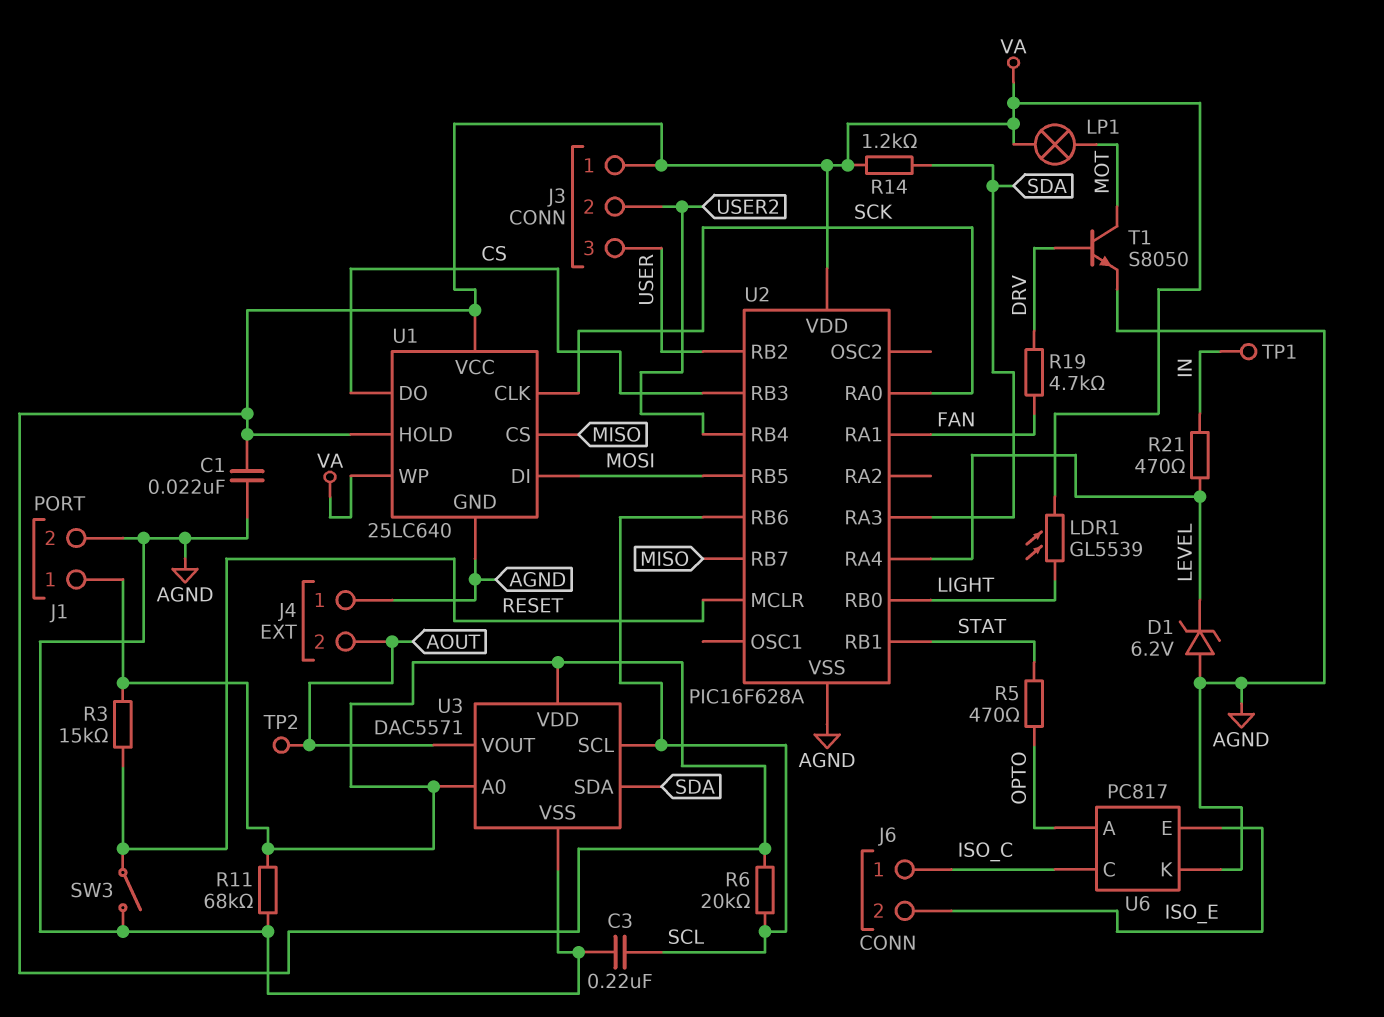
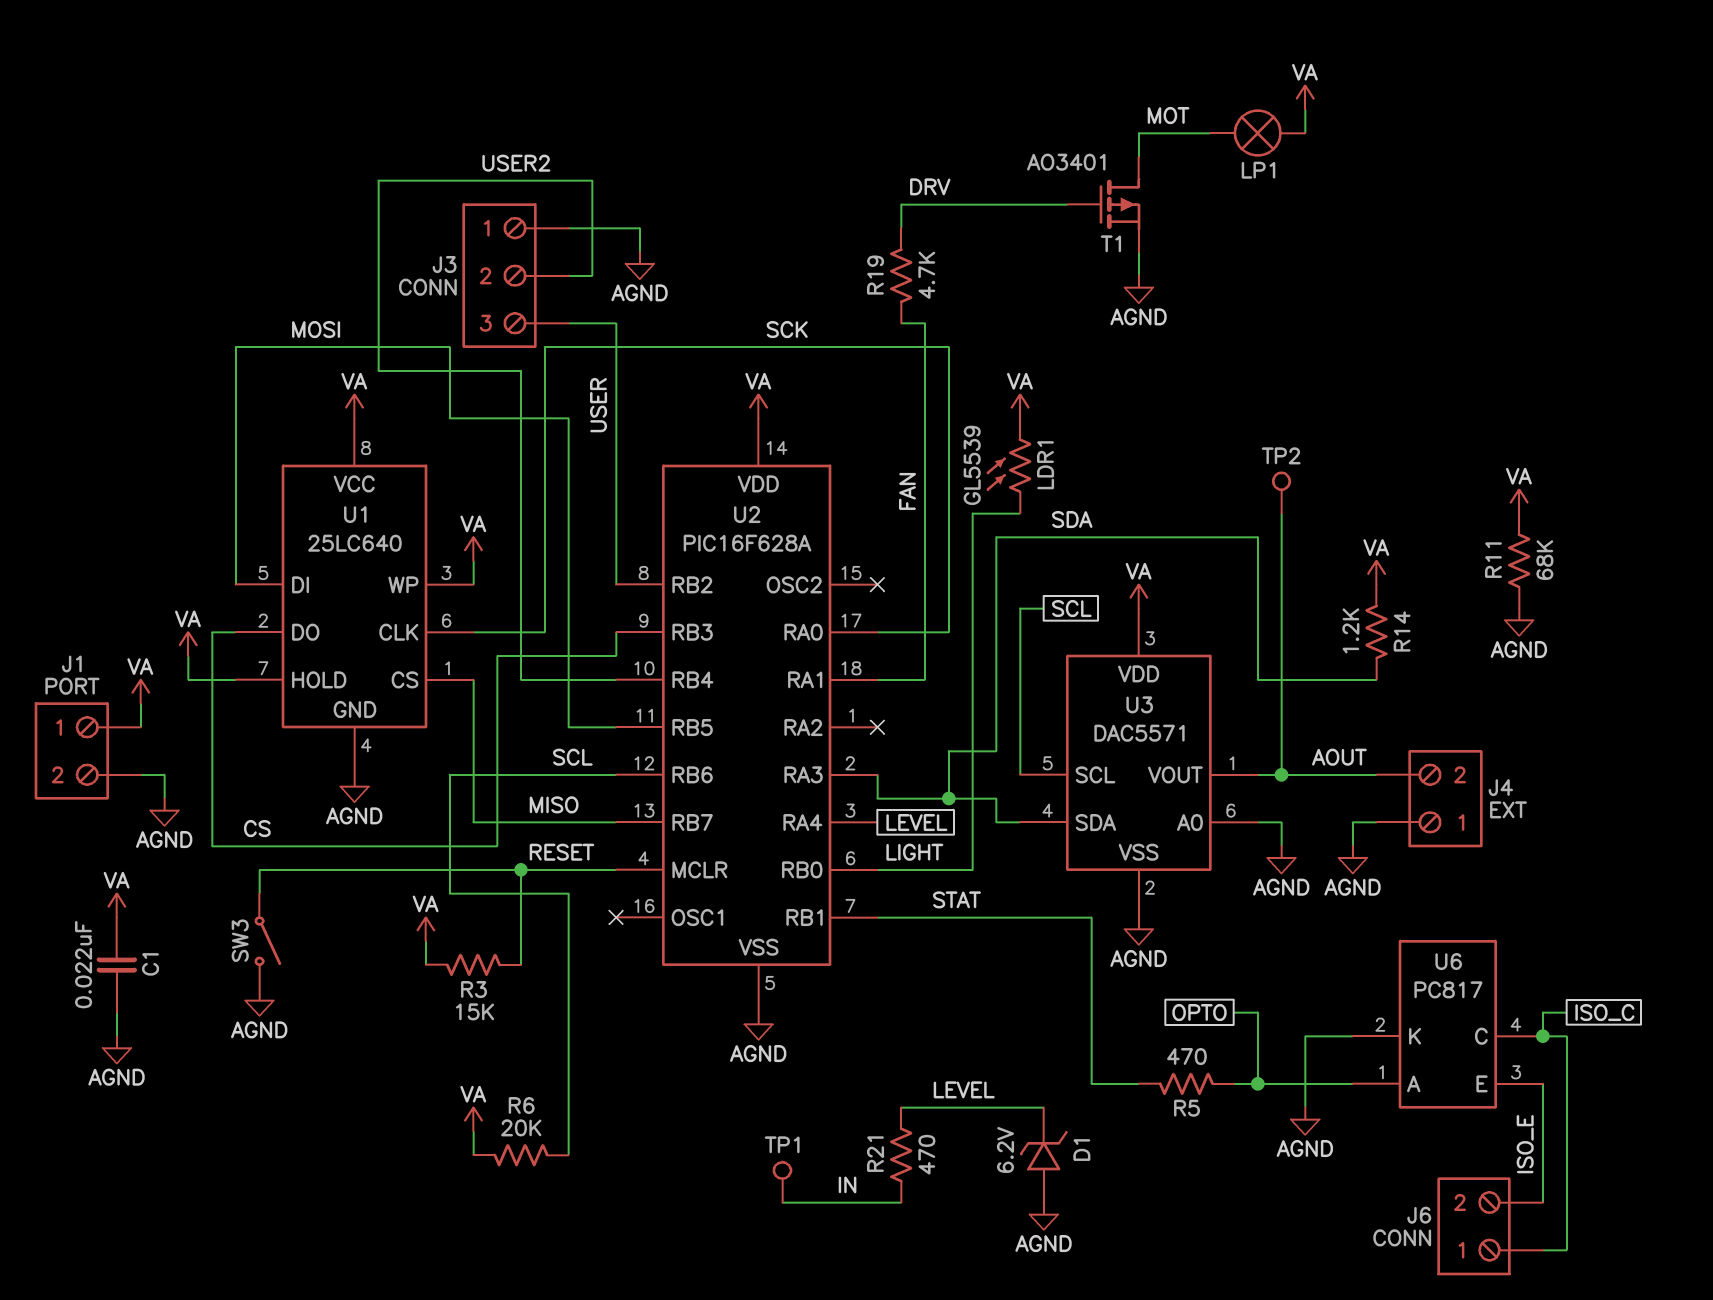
C3: 220nF (AGND, SCL) -> none
J3 pin 1: VA -> AGND
T1: NPN S8050 (B DRV, C MOT, E AGND) -> PMOS AO3401 (G DRV, D MOT, S AGND)
U3 pin A0: VA -> AGND

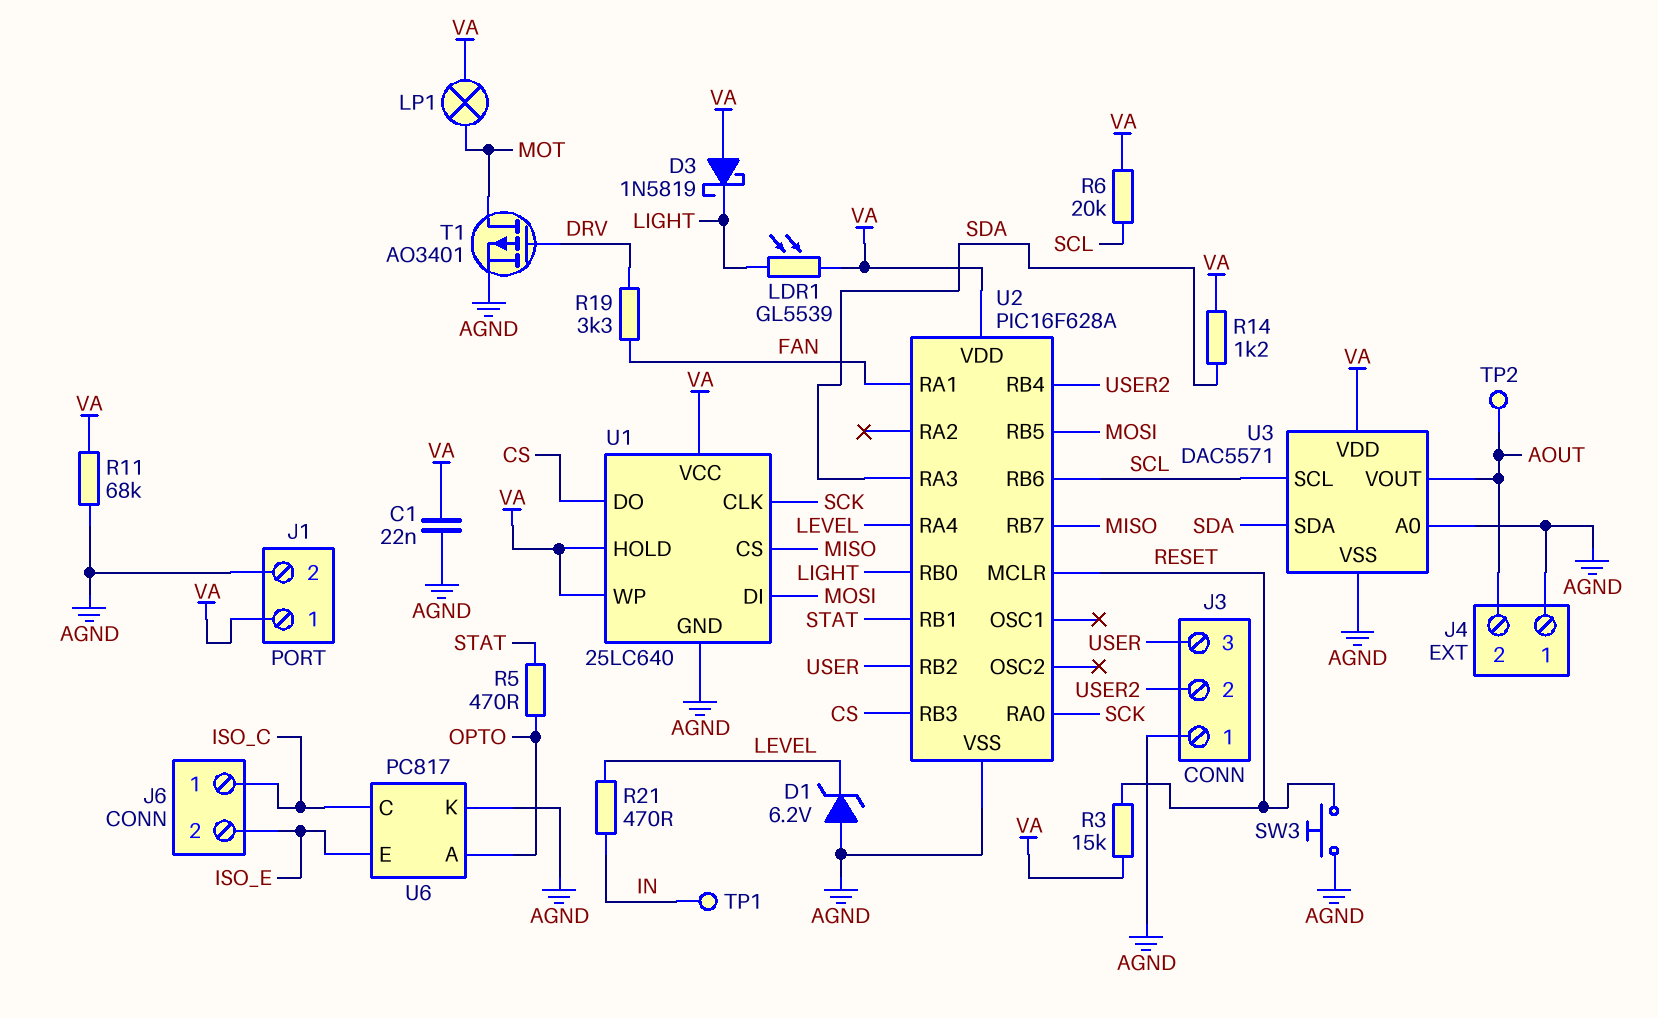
D3: none -> schottky 1N5819 (A VA, K LIGHT)
R19: 4.7k (DRV, FAN) -> 3.3k (DRV, FAN)
SW3: switch (AGND, RESET) -> button (AGND, RESET)

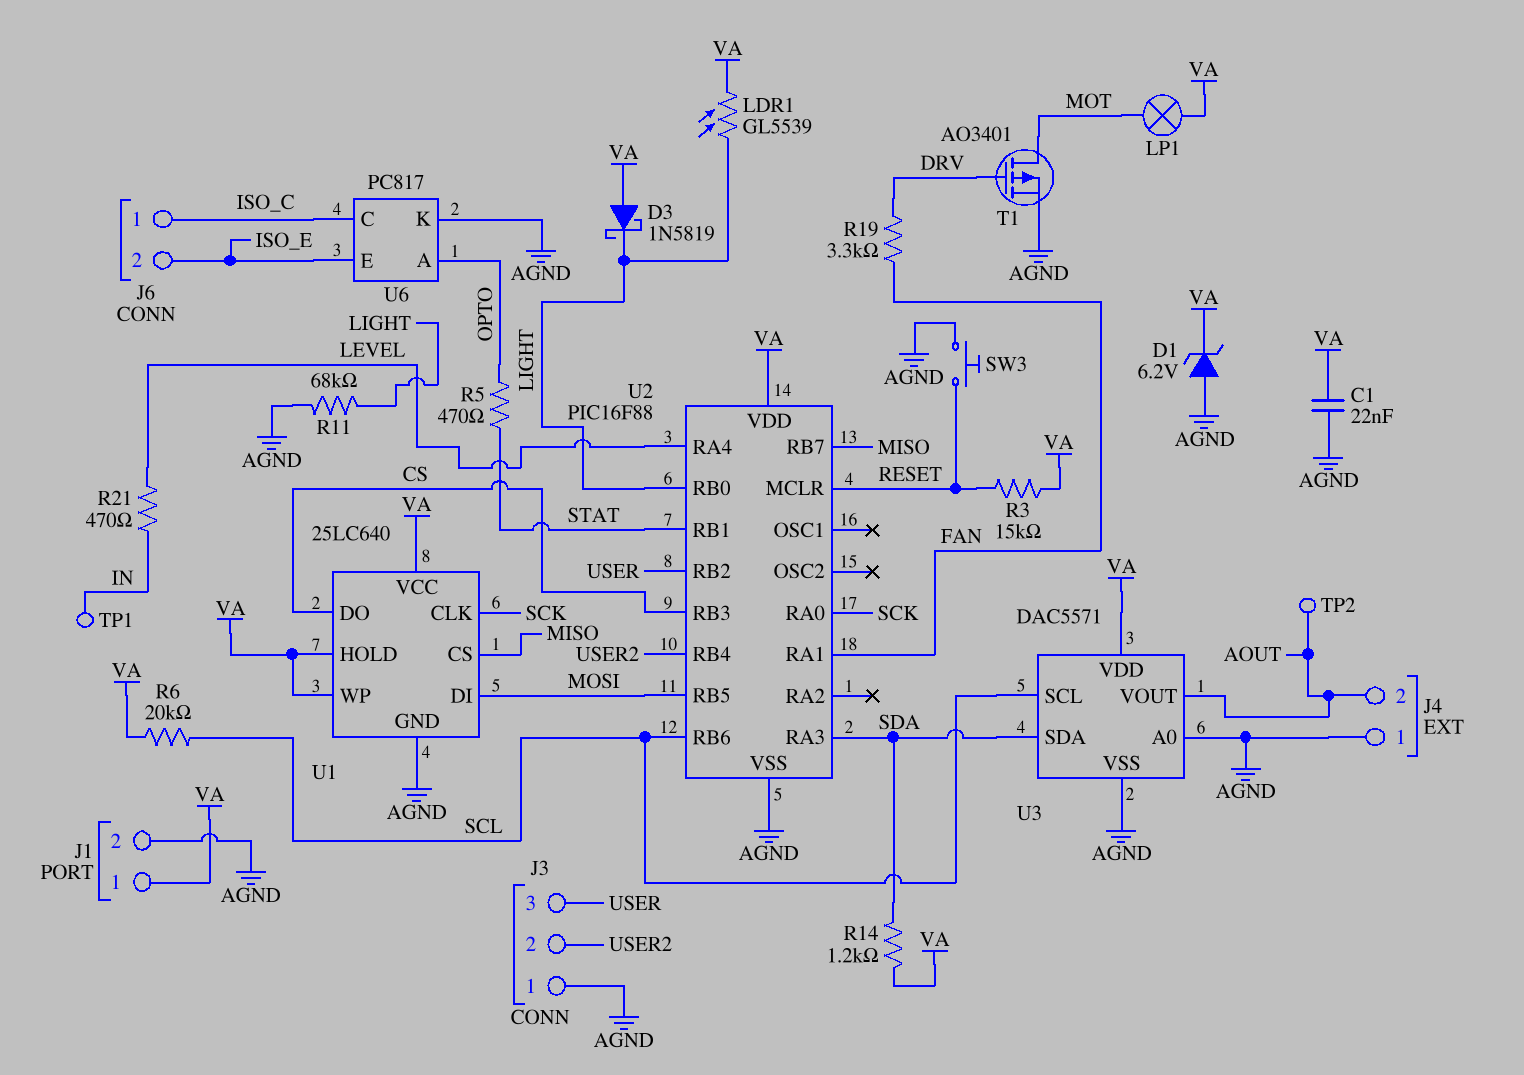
D1: zener 6.2V (A AGND, K LEVEL) -> zener 6.2V (A AGND, K VA)
R11: 68k (AGND, VA) -> 68k (AGND, LIGHT)
U2: PIC16F628A -> PIC16F88

